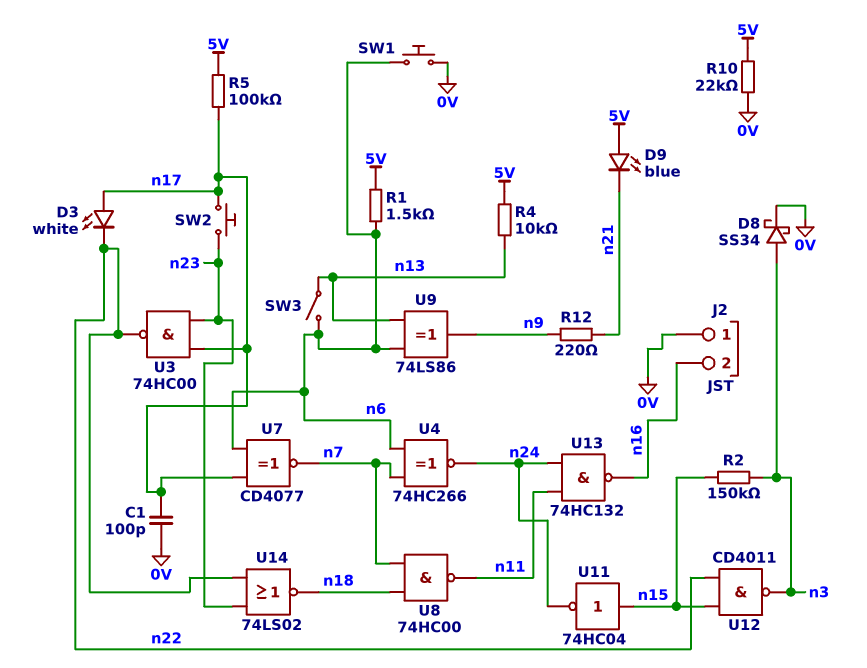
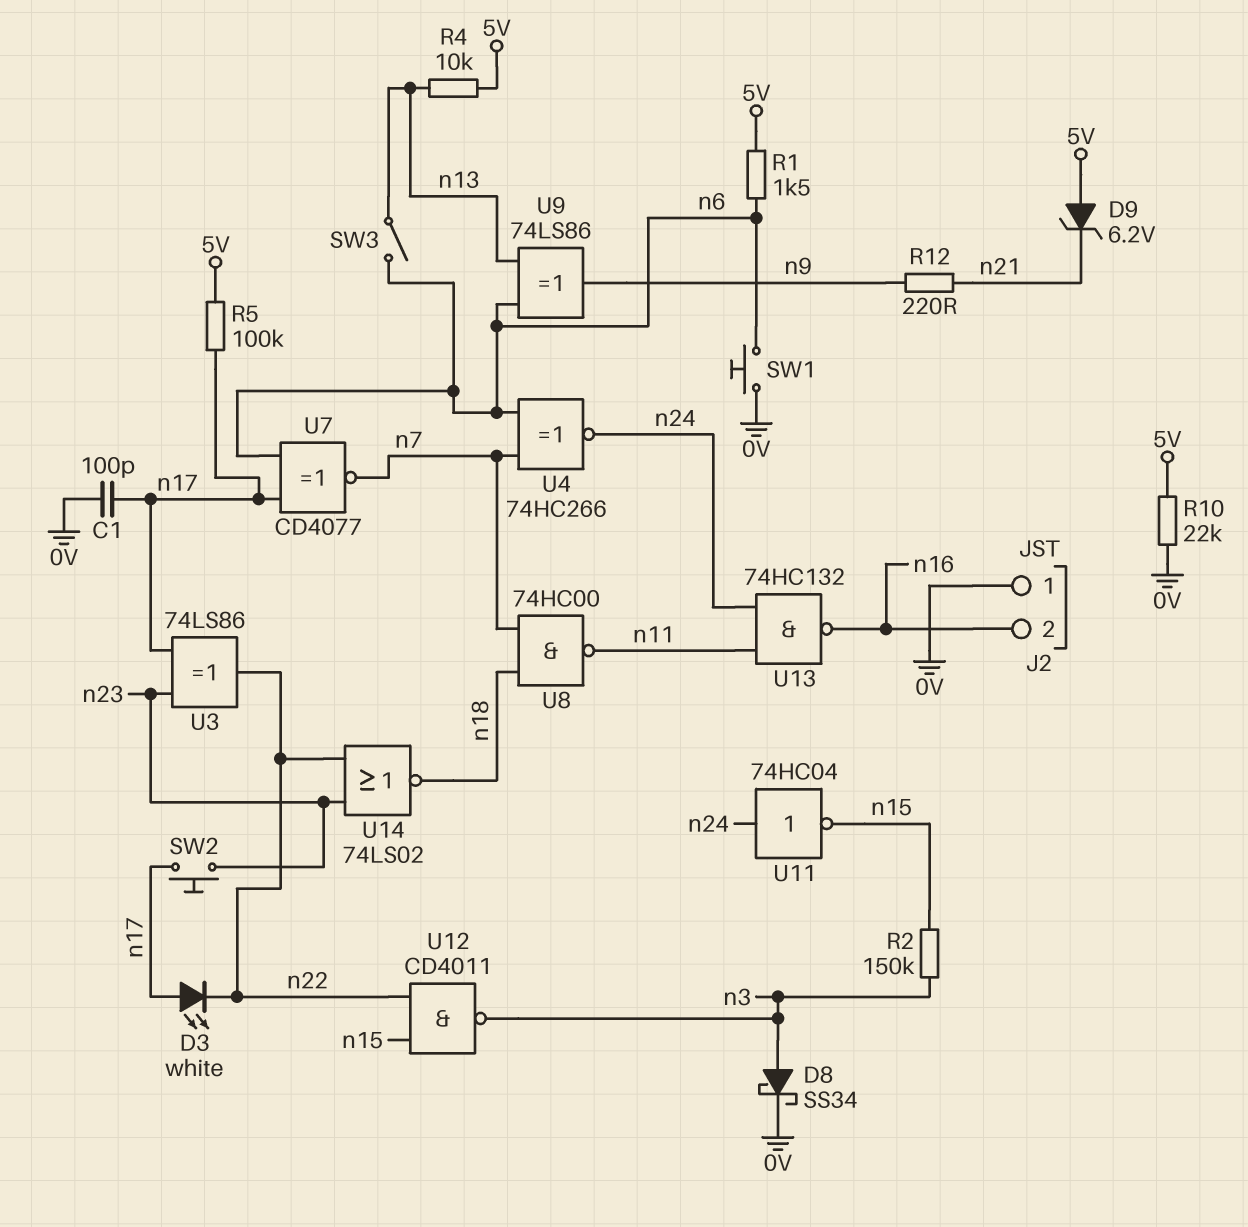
D9: LED blue (A 5V, K n21) -> zener 6.2V (A 5V, K n21)
U3: NAND 74HC00 (in n17, in n23, out n22) -> XOR 74LS86 (in n17, in n23, out n22)
U11: NOT 74HC04 (in n15, out n24) -> NOT 74HC04 (in n24, out n15)

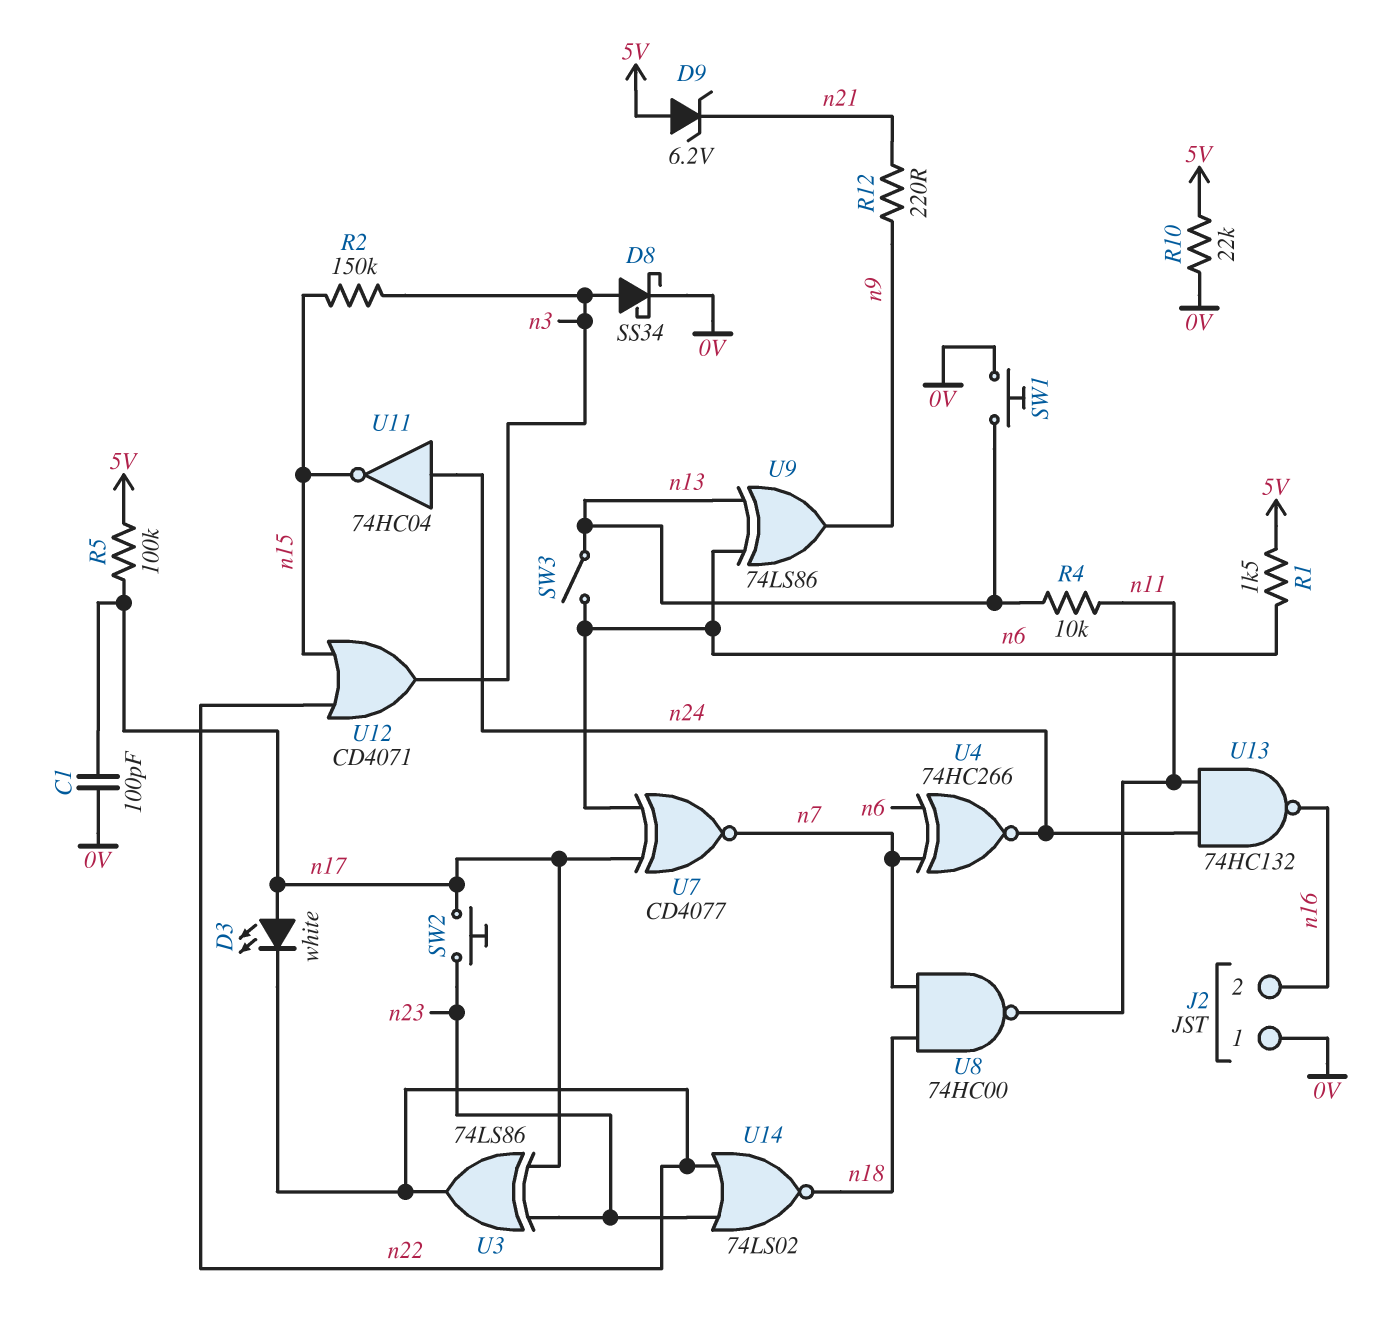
R4: 10k (5V, n13) -> 10k (n11, n13)
SW1: button (0V, n6) -> button (0V, n13)
U12: NAND CD4011 (in n15, in n22, out n3) -> OR CD4071 (in n15, in n22, out n3)

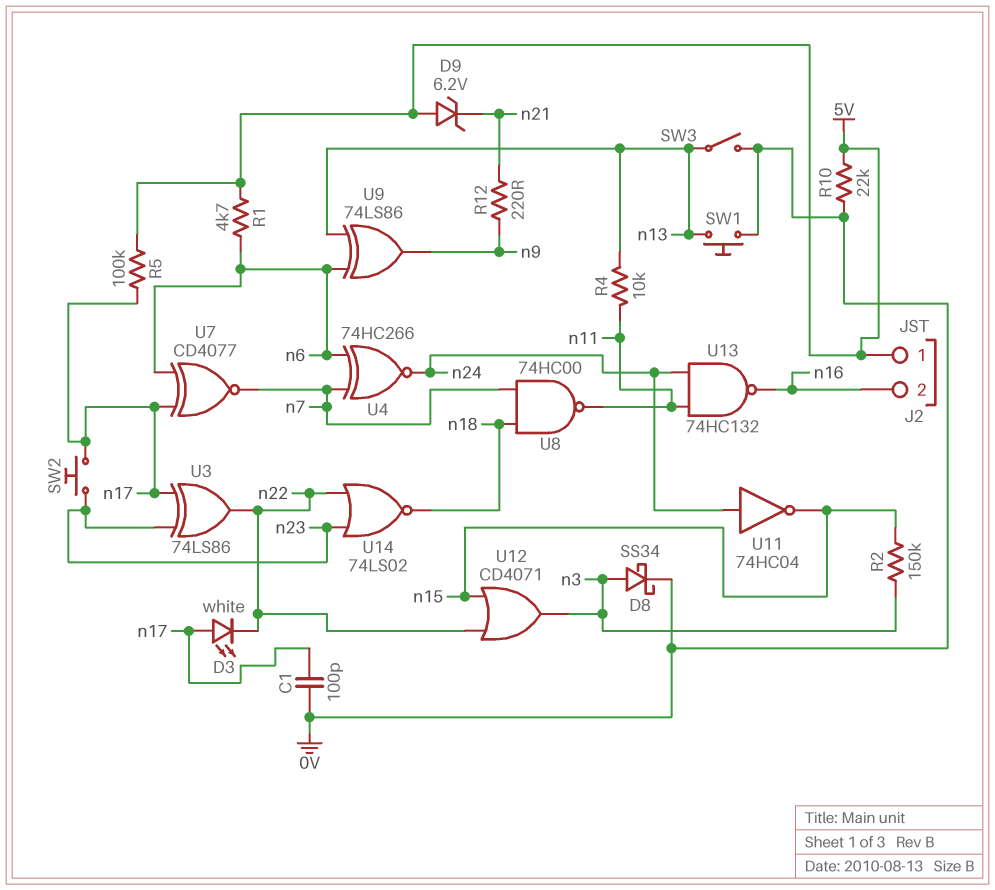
J2 pin 1: 0V -> 5V
R1: 1.5k (5V, n6) -> 4.7k (5V, n6)
SW3: switch (n6, n13) -> switch (0V, n13)

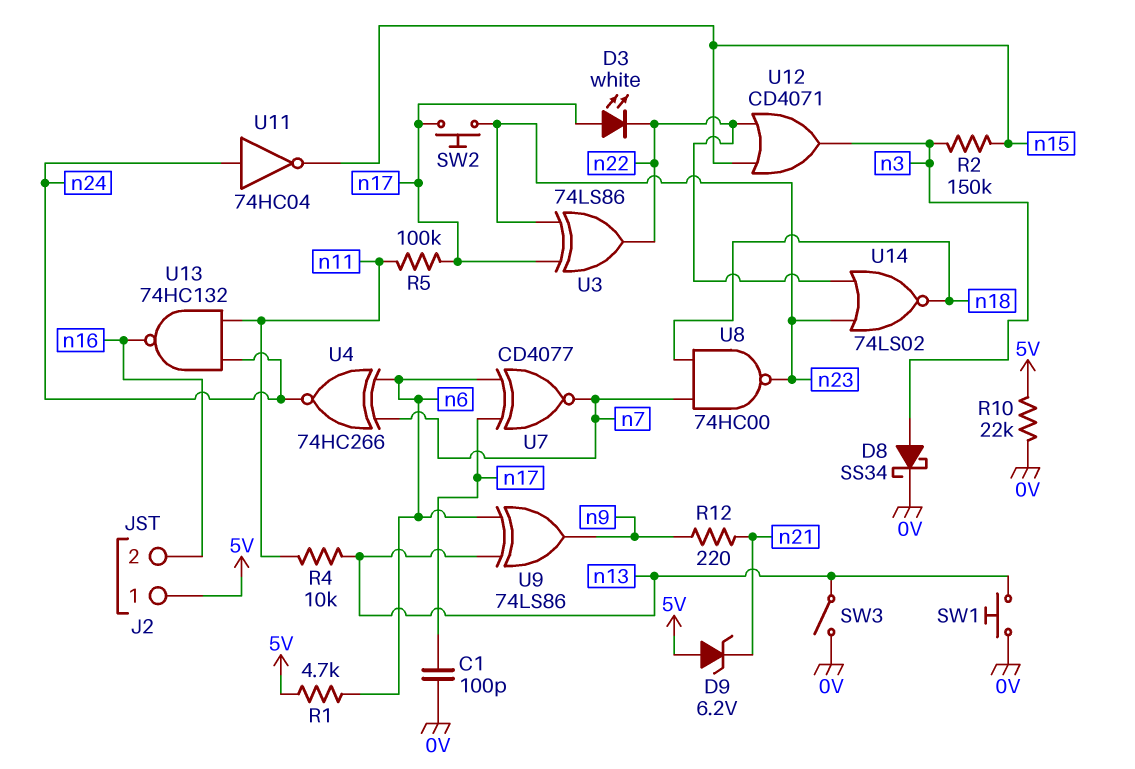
R5: 100k (5V, n17) -> 100k (n11, n17)
U8: NAND 74HC00 (in n7, in n18, out n11) -> NAND 74HC00 (in n7, in n18, out n23)

